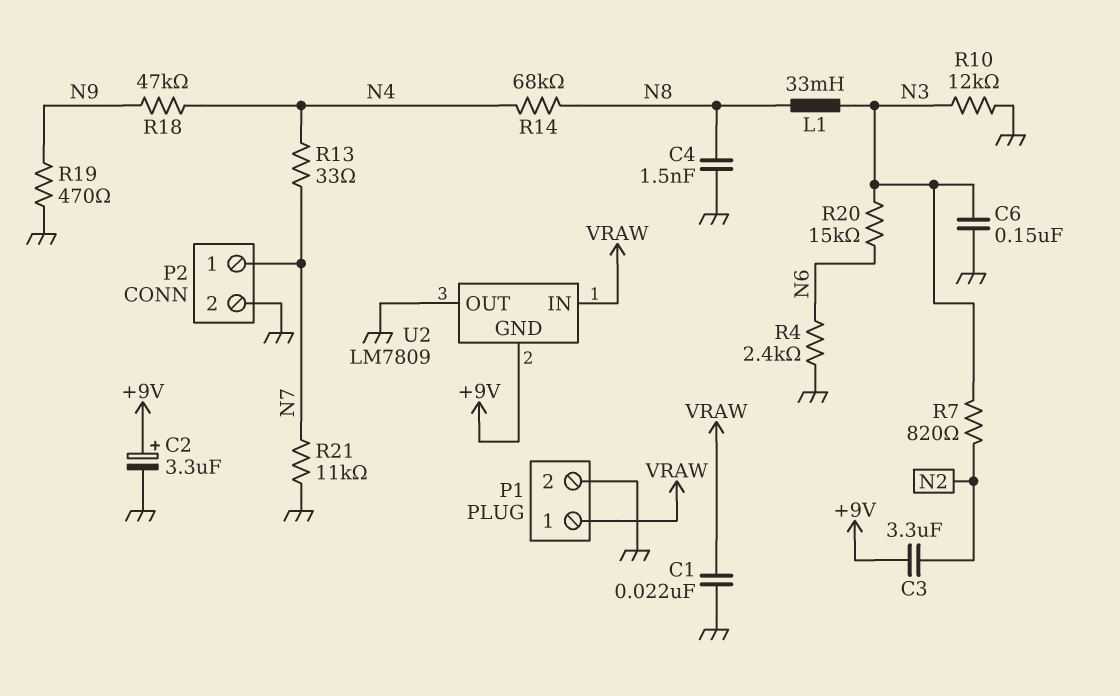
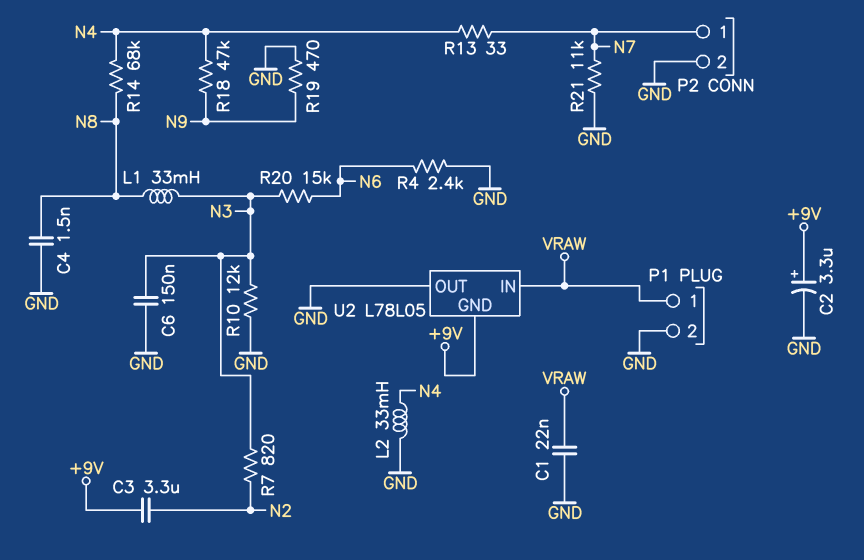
L2: none -> 33mH (GND, N4)
U2: LM7809 -> L78L05

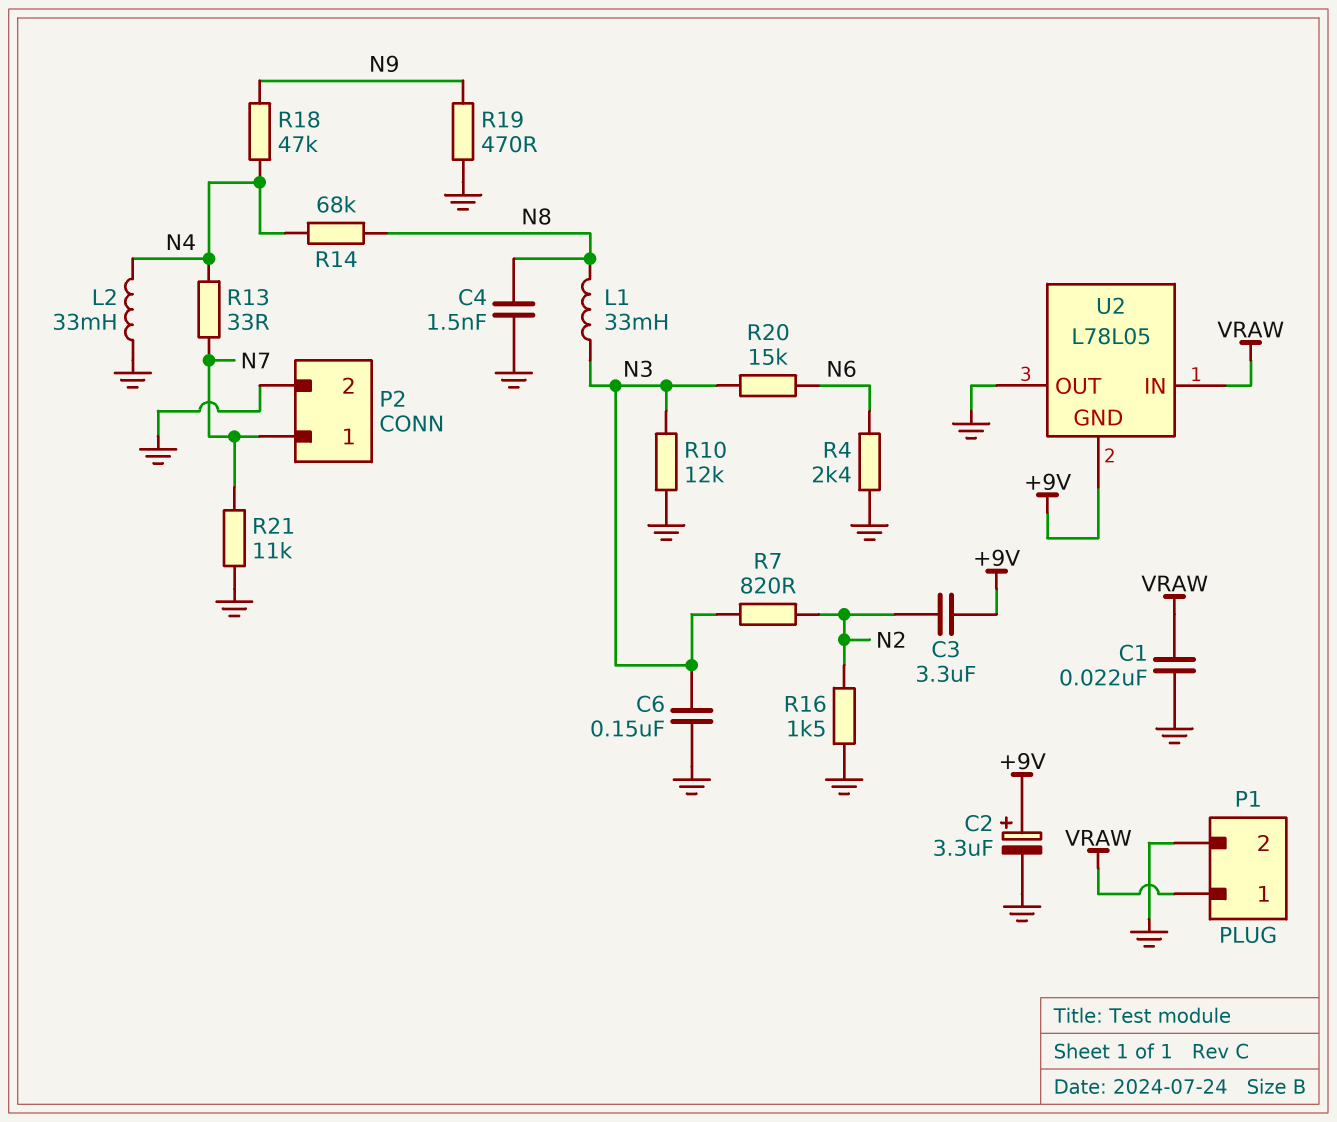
R16: none -> 1.5k (GND, N2)

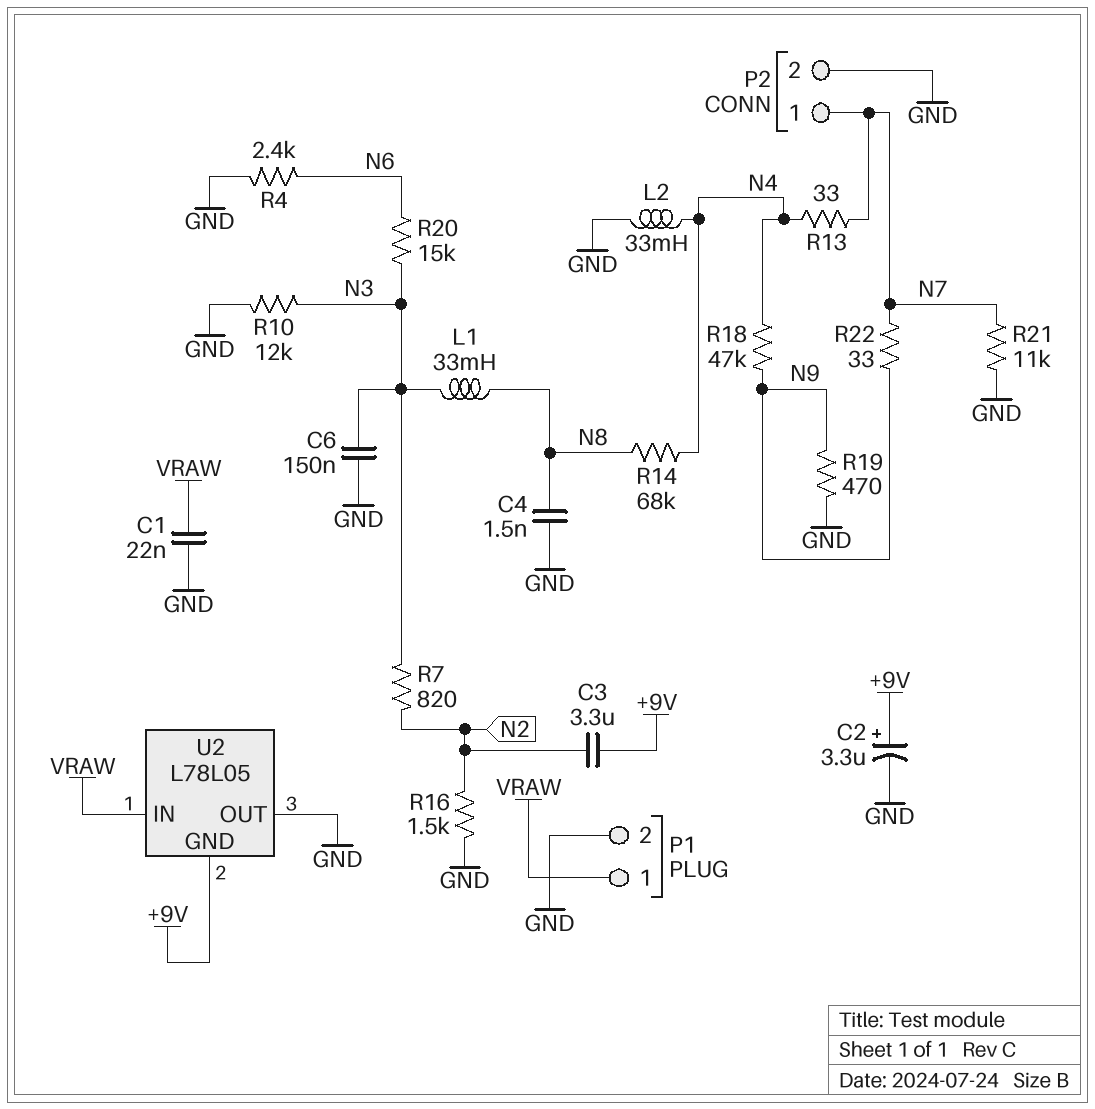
R22: none -> 33 (N7, N9)

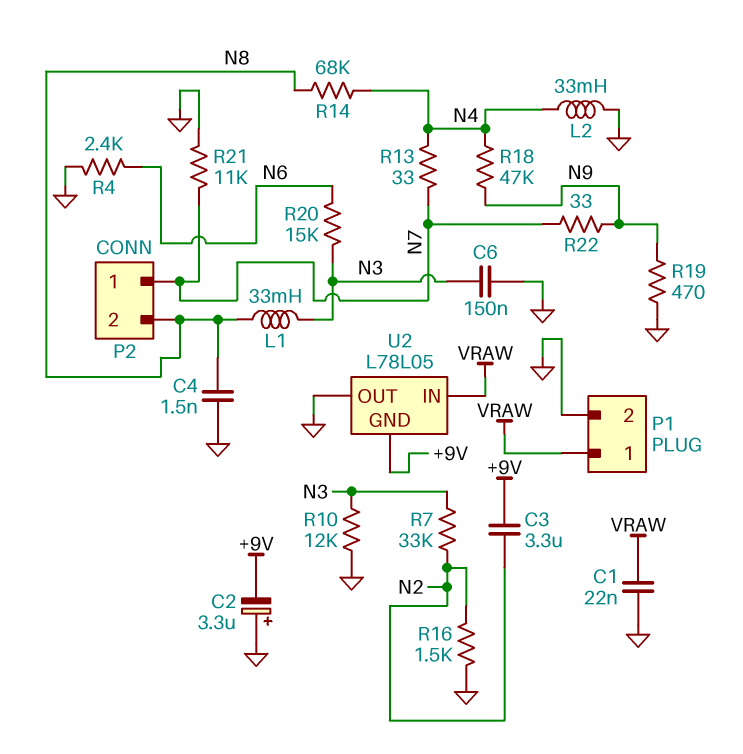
C2: 3.3uF (plus +9V, minus GND) -> 3.3uF (plus GND, minus +9V)
P2 pin 2: GND -> N8
R7: 820 (N2, N3) -> 33k (N2, N3)

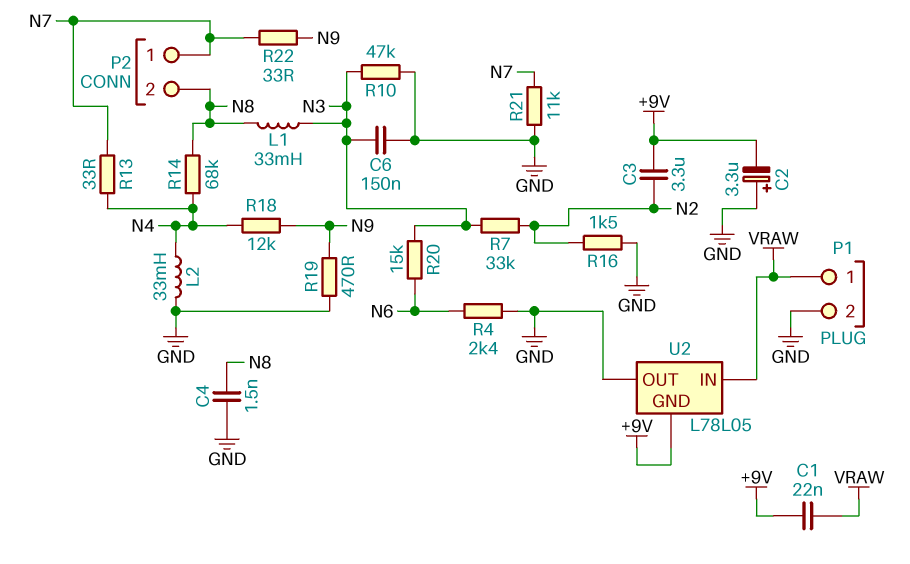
C1: 22nF (GND, VRAW) -> 22nF (+9V, VRAW)
R10: 12k (GND, N3) -> 47k (GND, N3)
R18: 47k (N4, N9) -> 12k (N4, N9)

